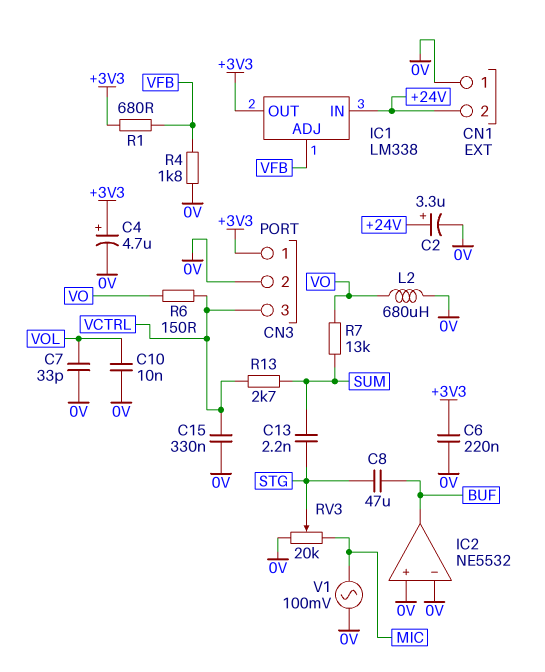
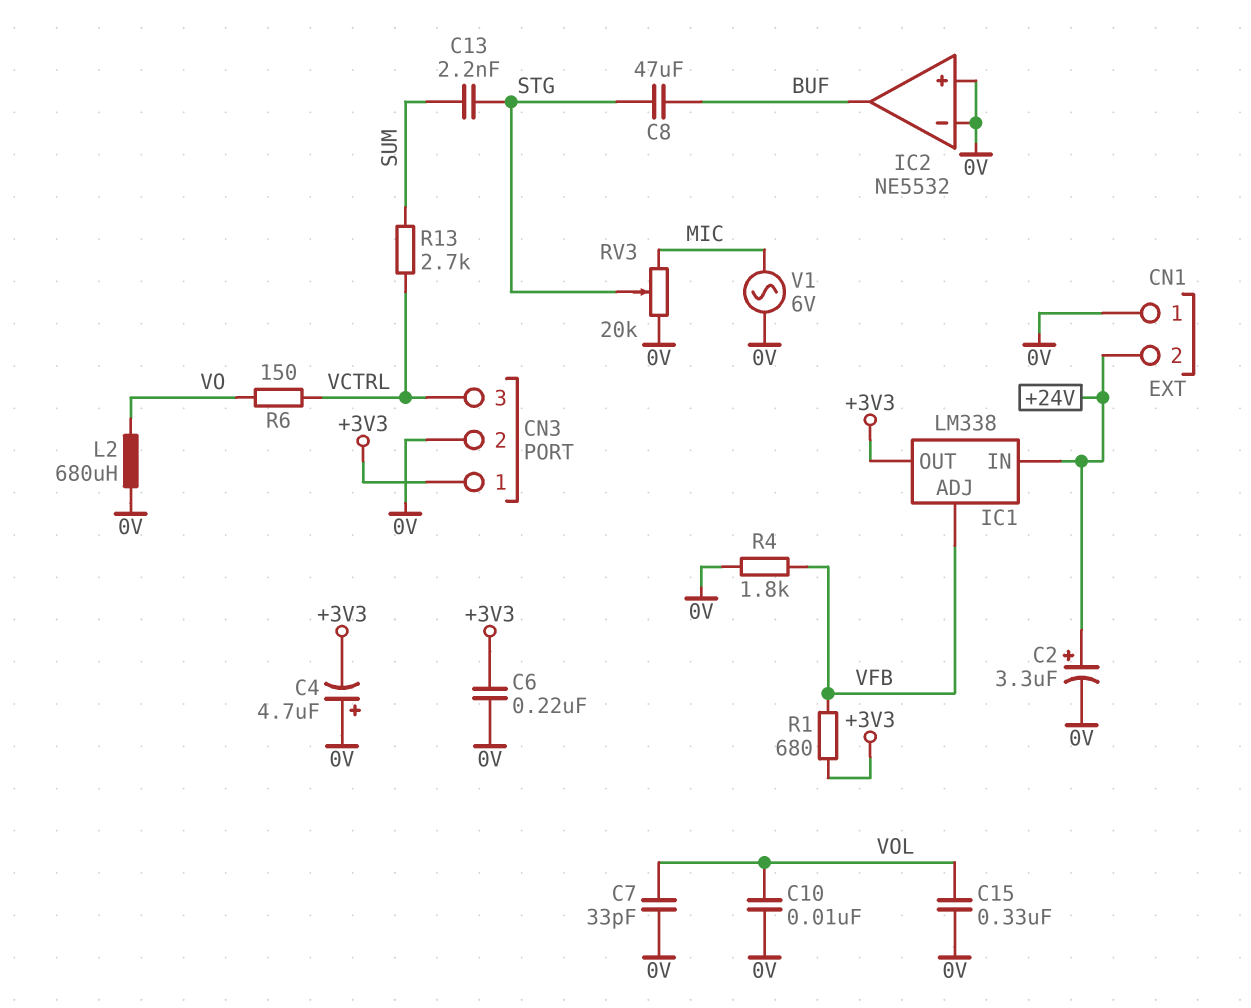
C4: 4.7uF (plus +3V3, minus 0V) -> 4.7uF (plus 0V, minus +3V3)
C15: 330nF (0V, VCTRL) -> 330nF (0V, VOL)
R7: 13k (SUM, VO) -> none
V1: AC 100mV (0V, MIC) -> AC 6V (0V, MIC)

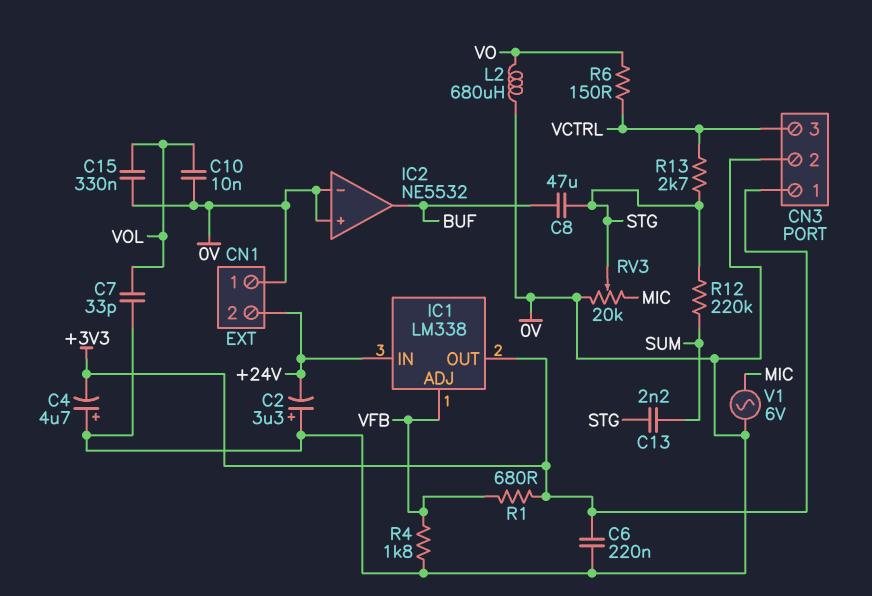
C2: 3.3uF (plus +24V, minus 0V) -> 3.3uF (plus 0V, minus +24V)
R12: none -> 220k (STG, SUM)
R13: 2.7k (SUM, VCTRL) -> 2.7k (STG, VCTRL)

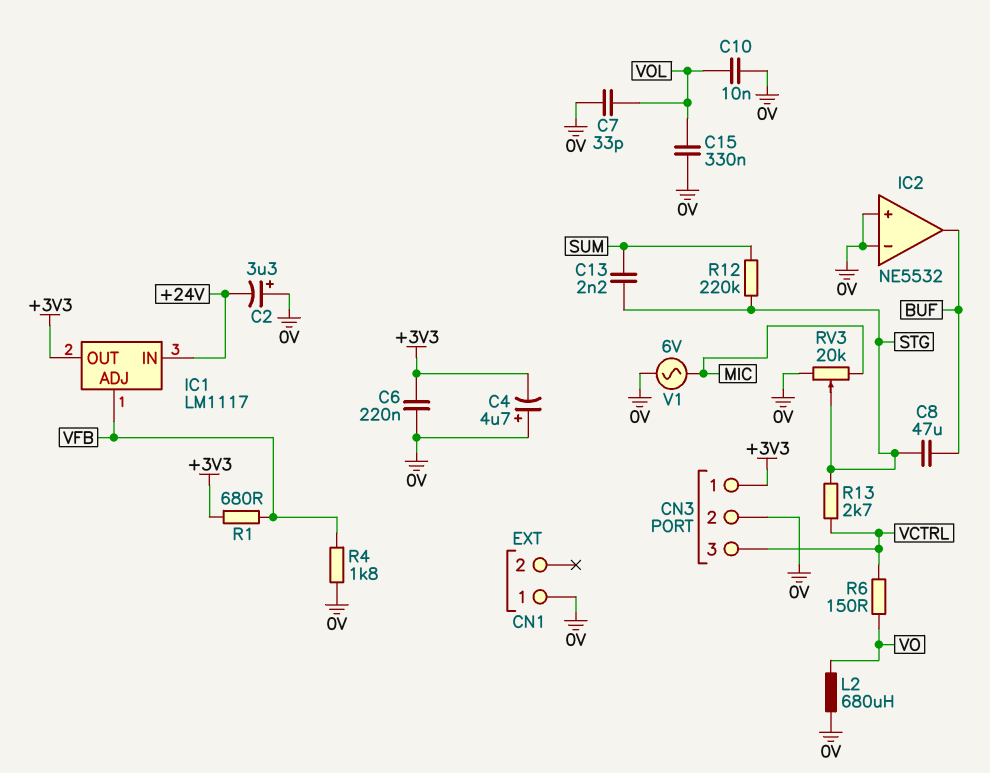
CN1 pin 2: +24V -> none
IC1: LM338 -> LM1117

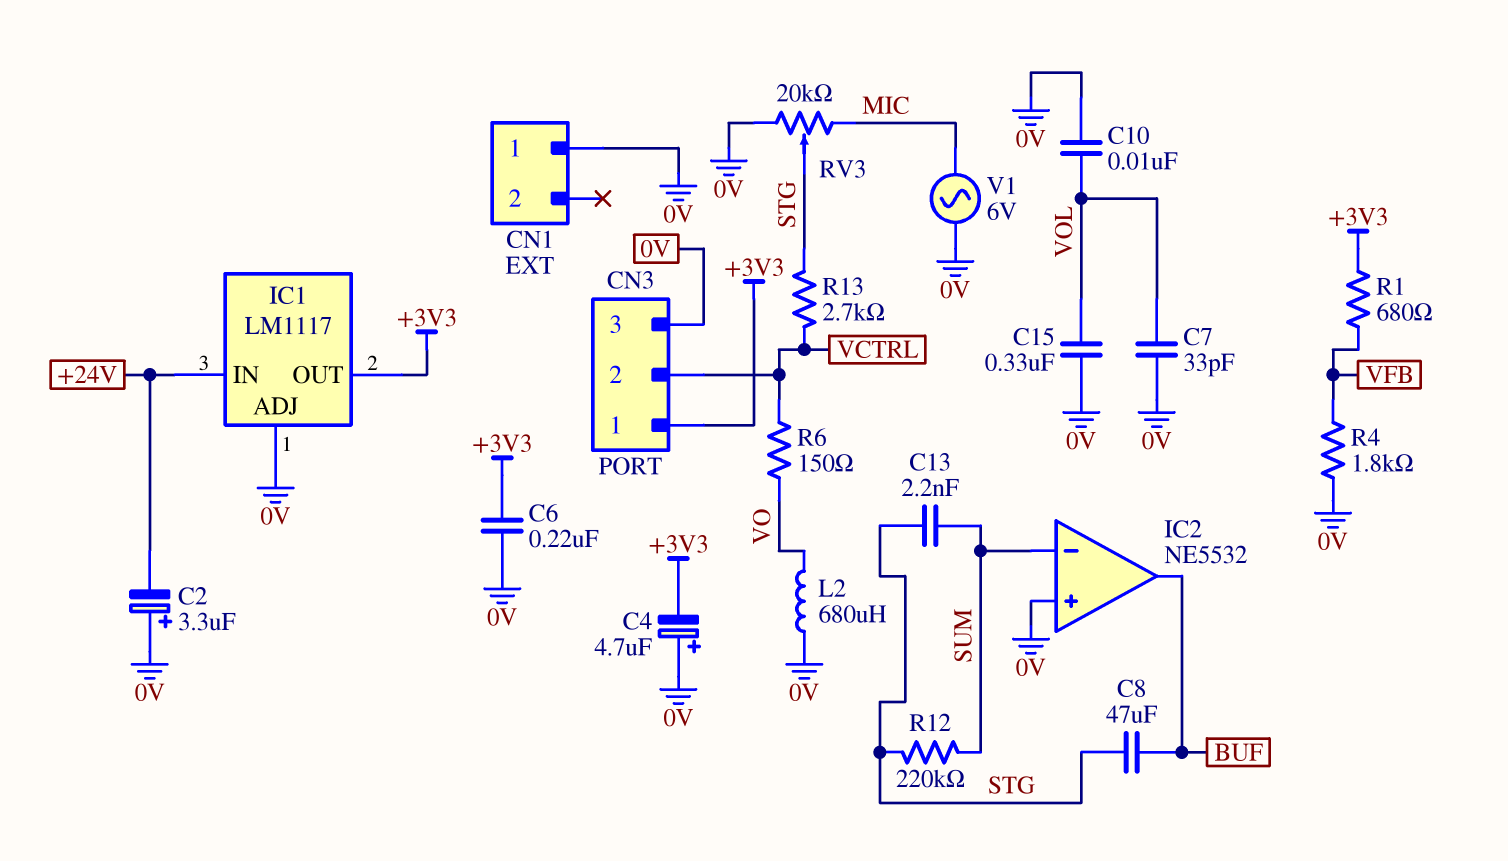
CN3 pin 2: 0V -> VCTRL
CN3 pin 3: VCTRL -> 0V
IC1 pin ADJ: VFB -> 0V
IC2 pin in-: 0V -> SUM

